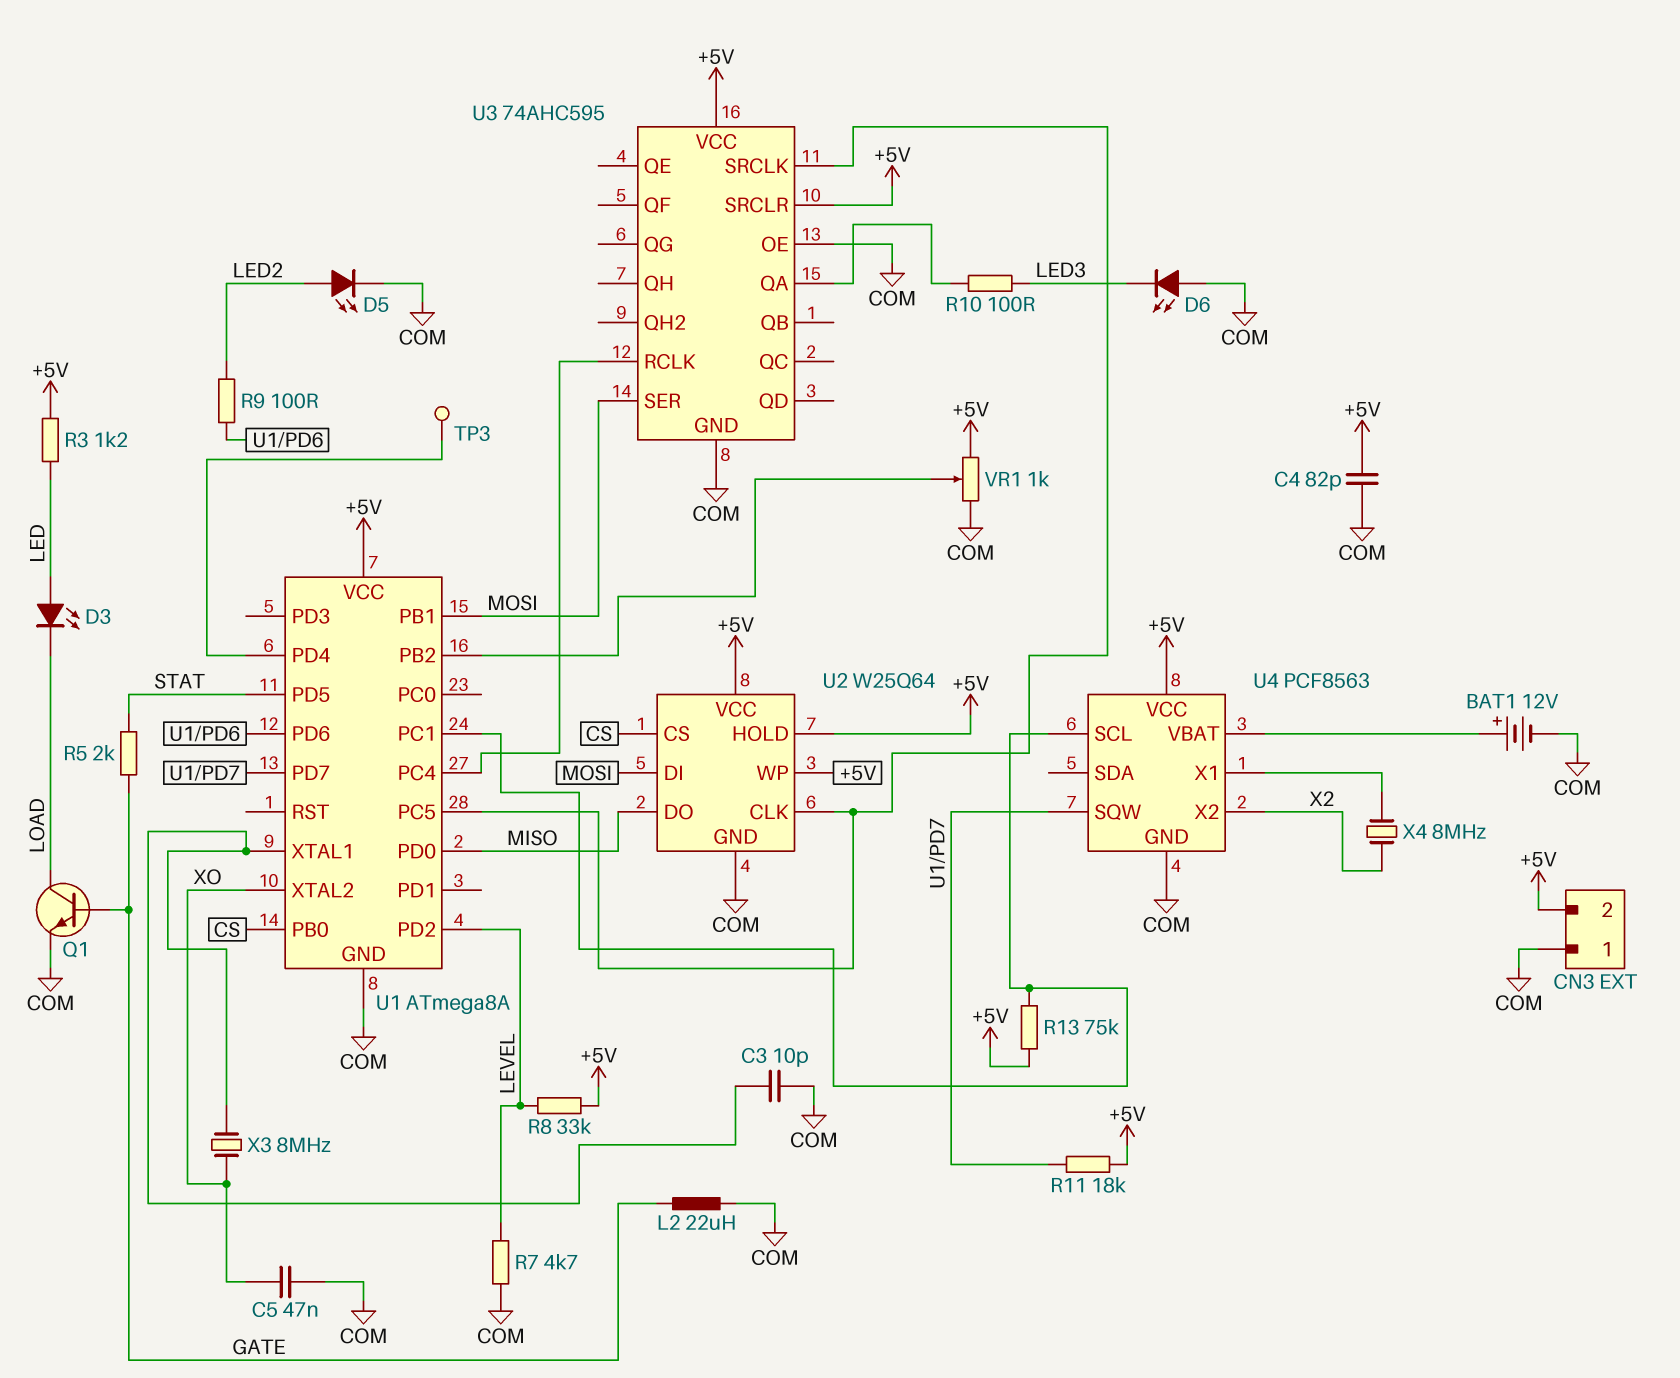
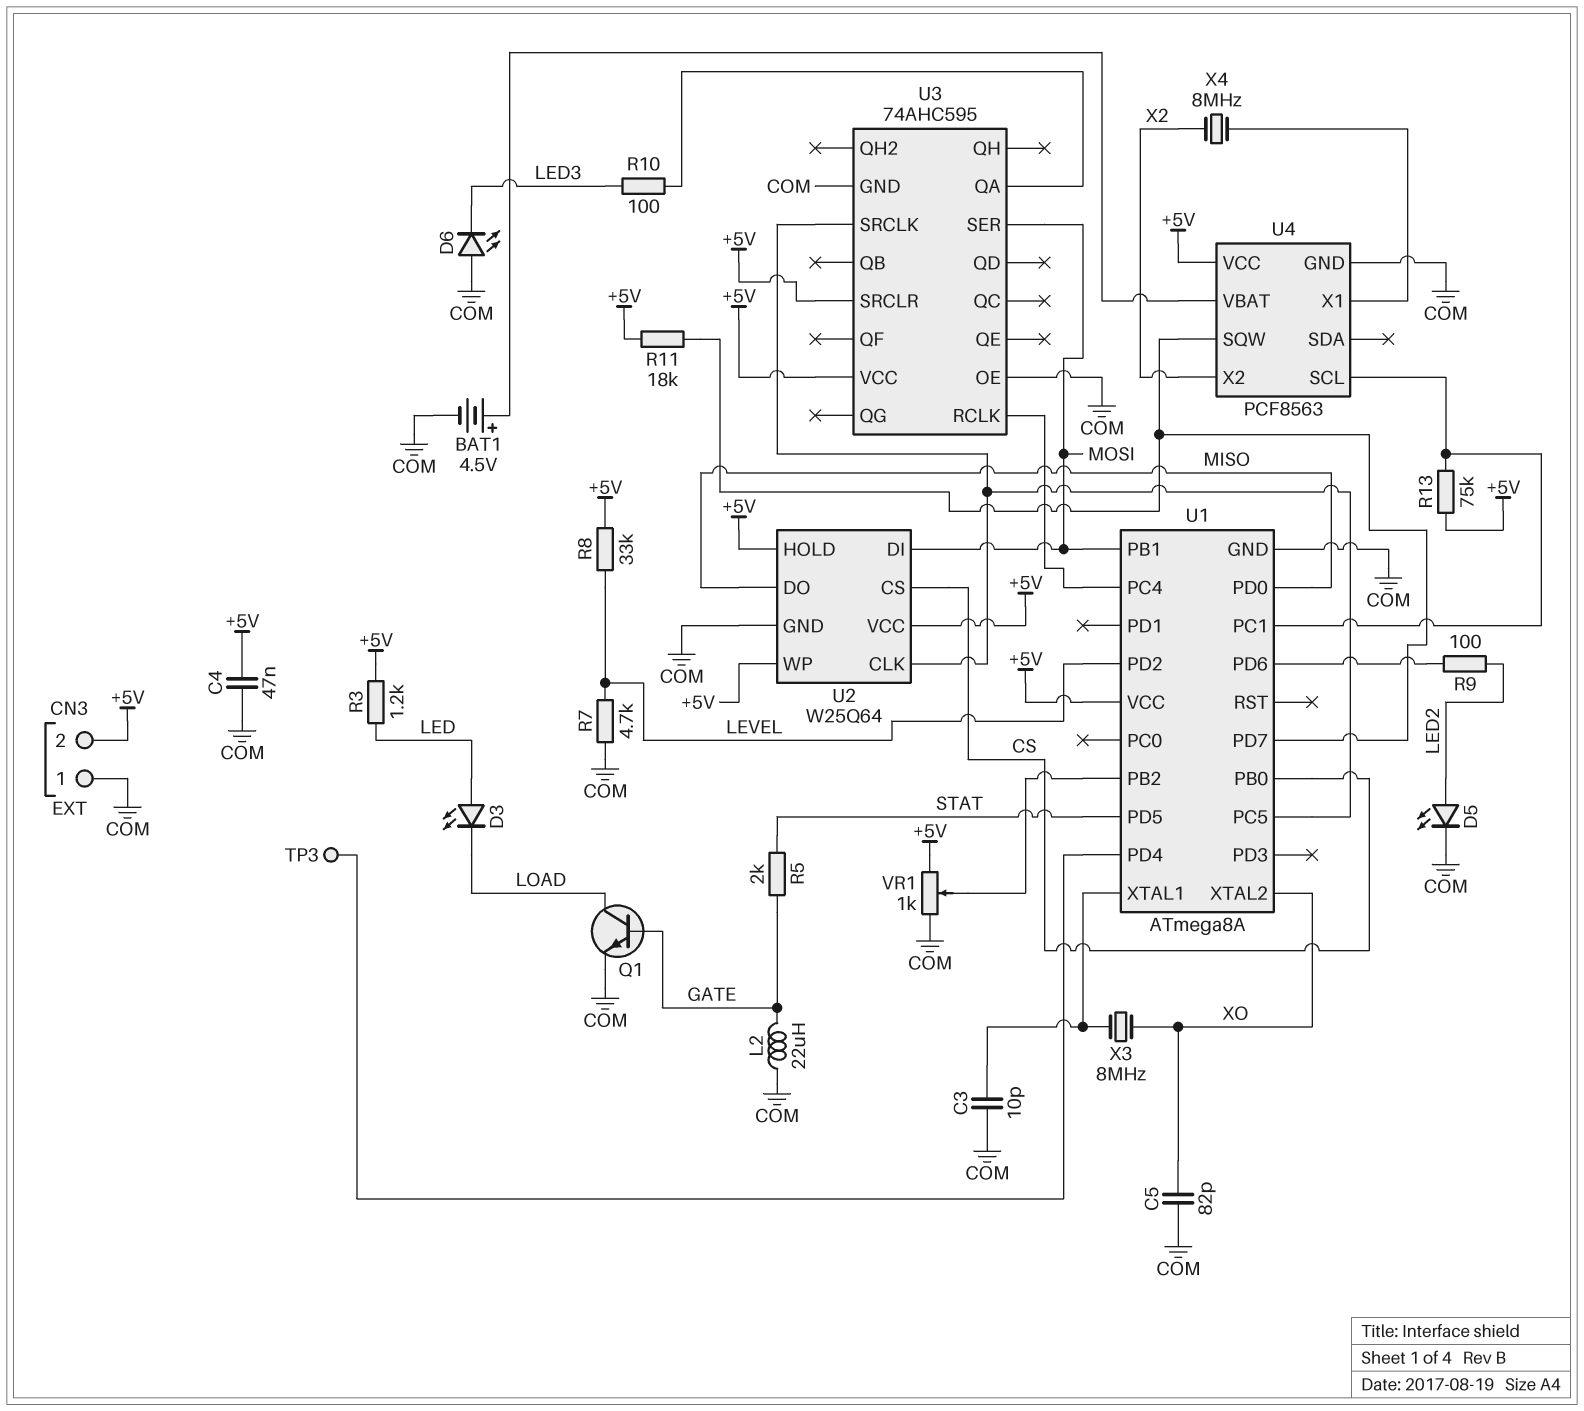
BAT1: 12V (plus U4/VBAT, minus COM) -> 4.5V (plus U4/VBAT, minus COM)
C4: 82pF (+5V, COM) -> 47nF (+5V, COM)
C5: 47nF (COM, XO) -> 82pF (COM, XO)

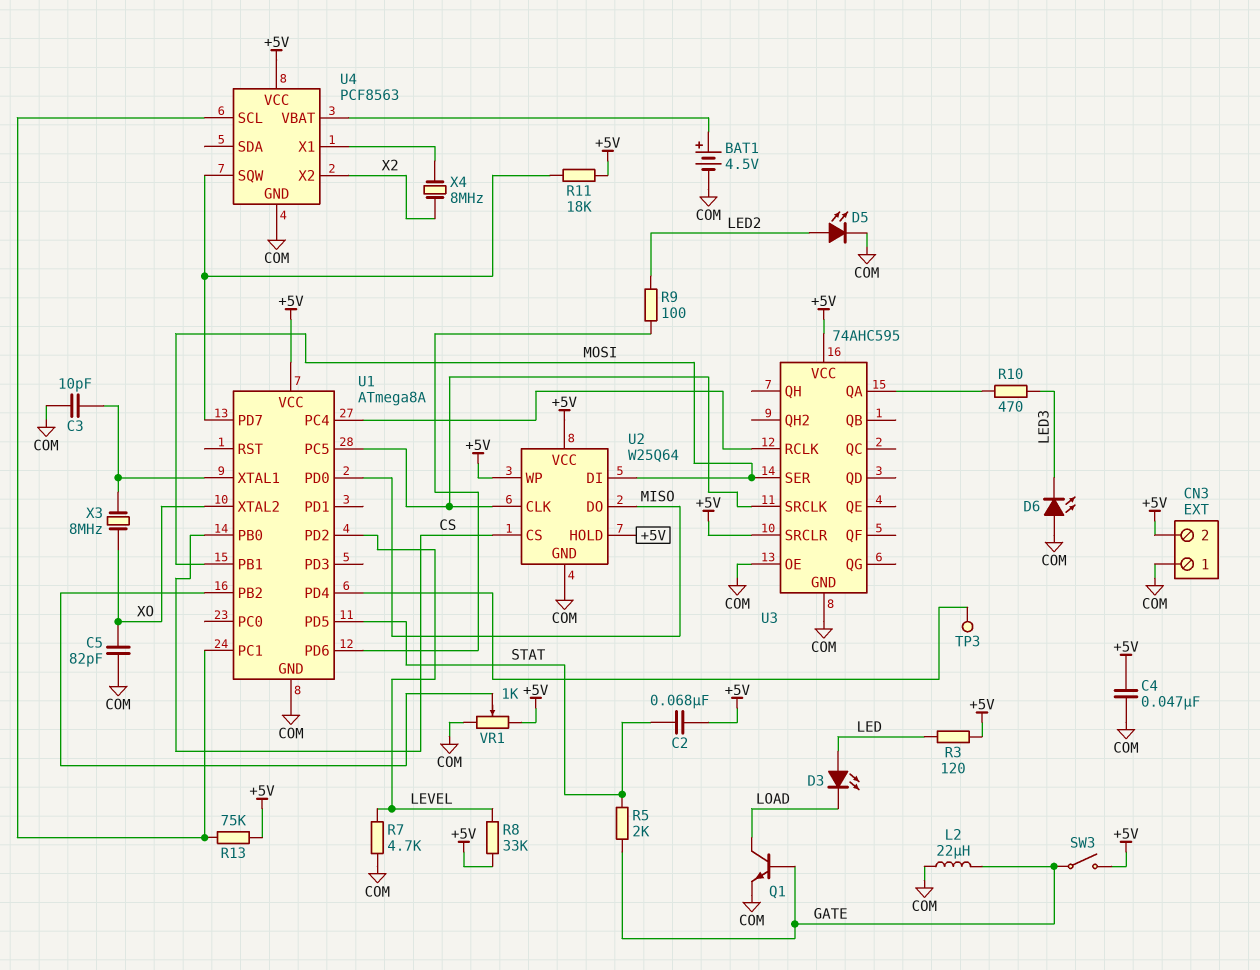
C2: none -> 68nF (+5V, STAT)
R3: 1.2k (+5V, LED) -> 120 (+5V, LED)
R10: 100 (LED3, U3/QA) -> 470 (LED3, U3/QA)
SW3: none -> switch (+5V, GATE)

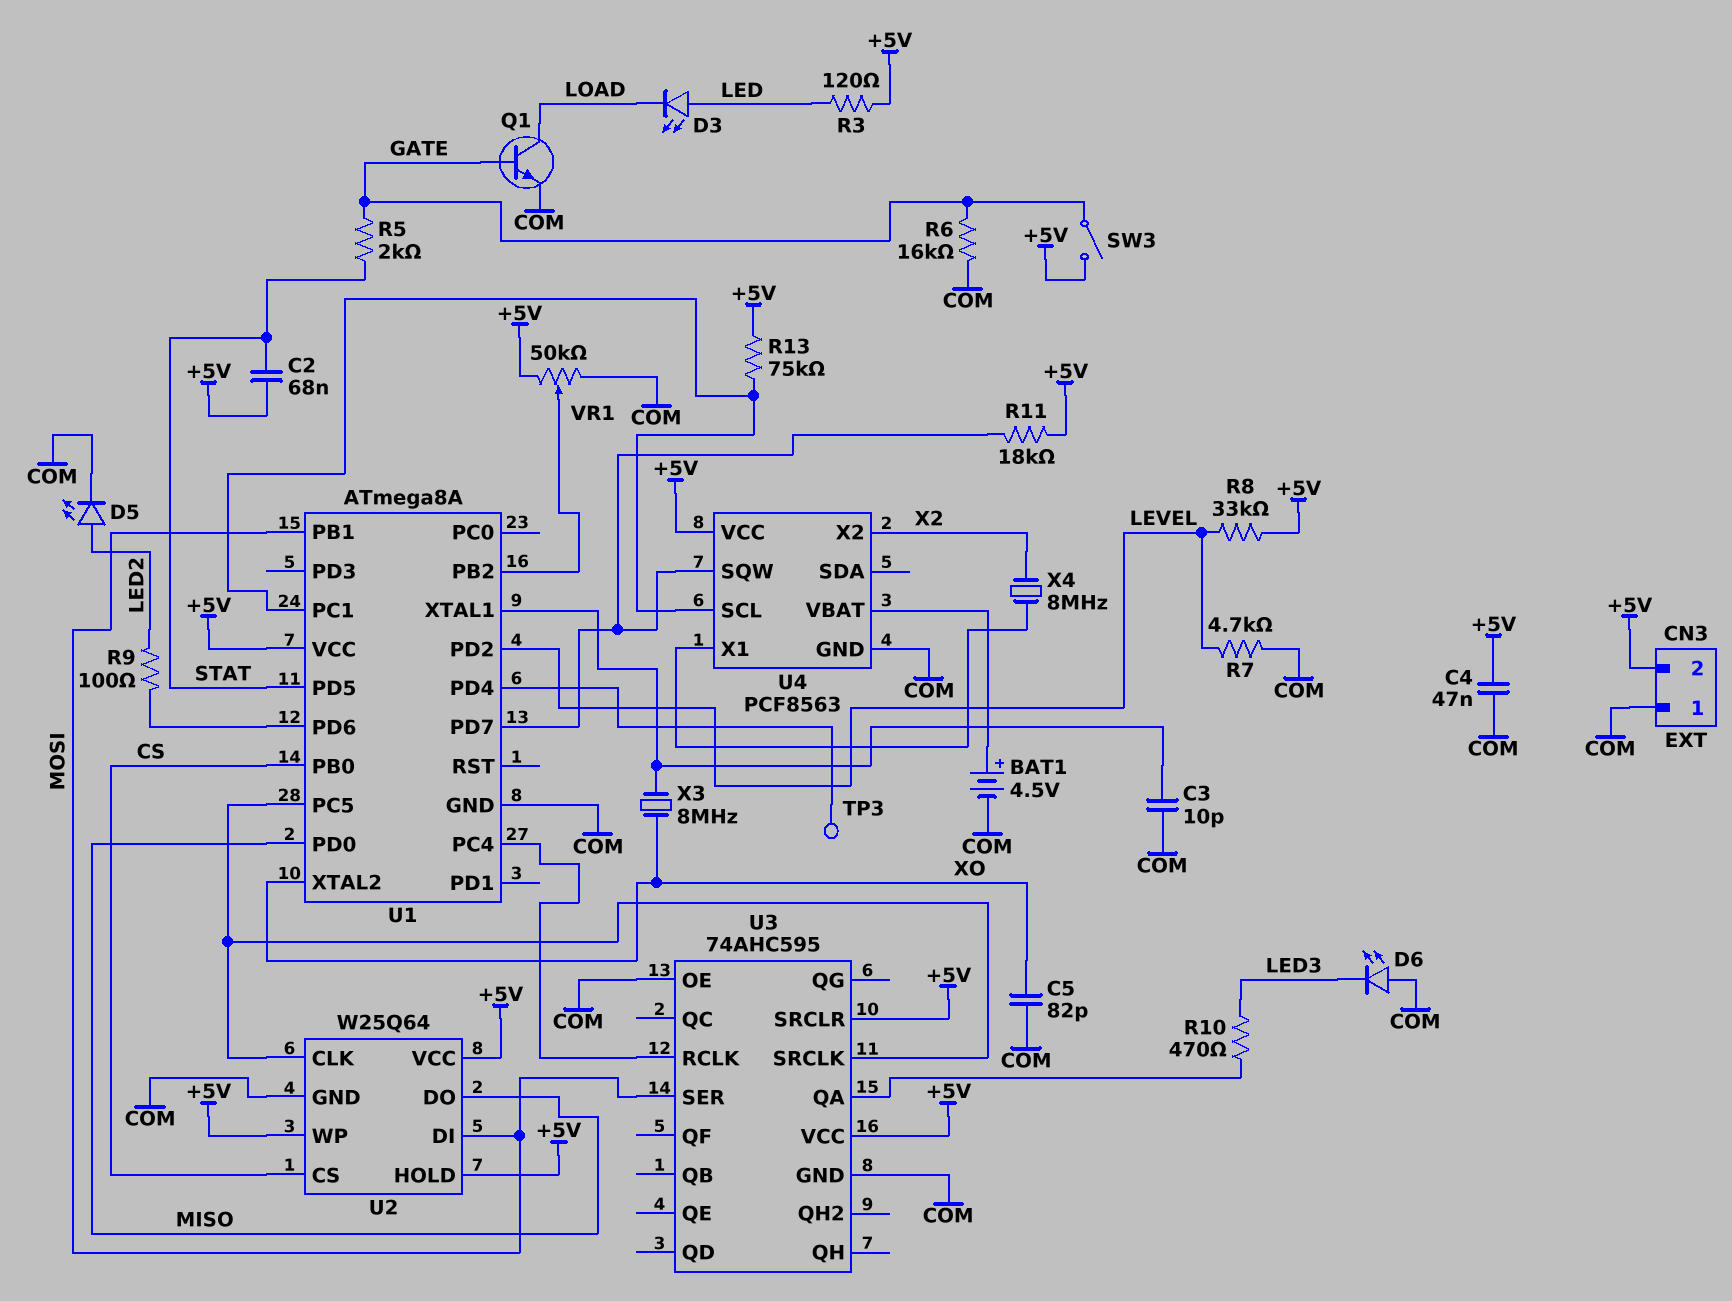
L2: 22uH (COM, GATE) -> none
R6: none -> 16k (COM, GATE)
VR1: 1k (+5V, COM, wiper U1/PB2) -> 50k (+5V, COM, wiper U1/PB2)

